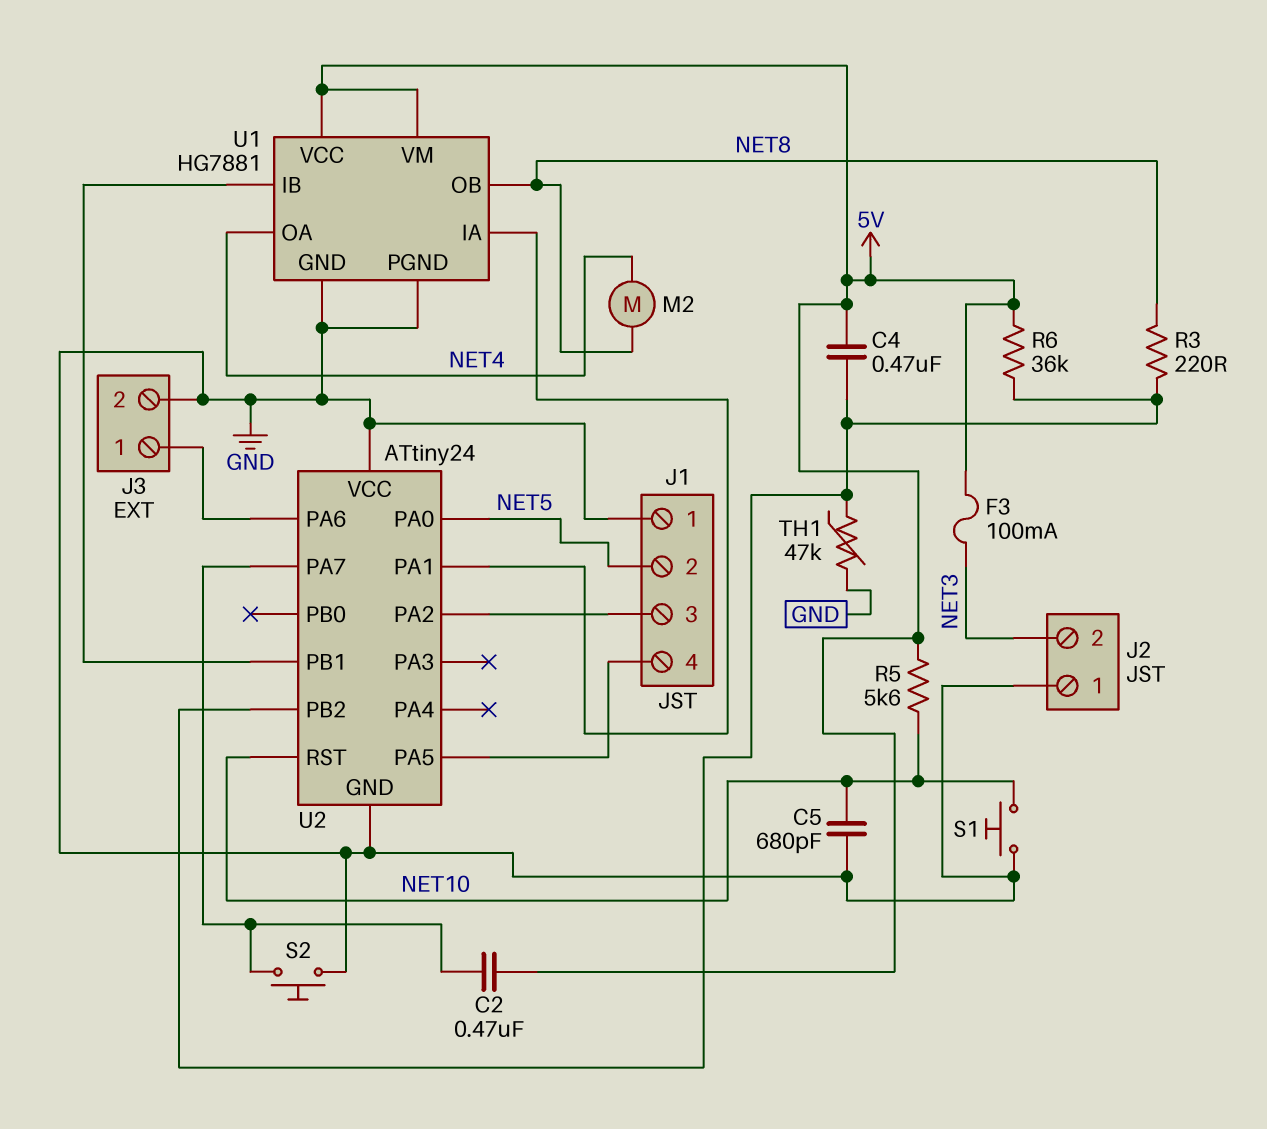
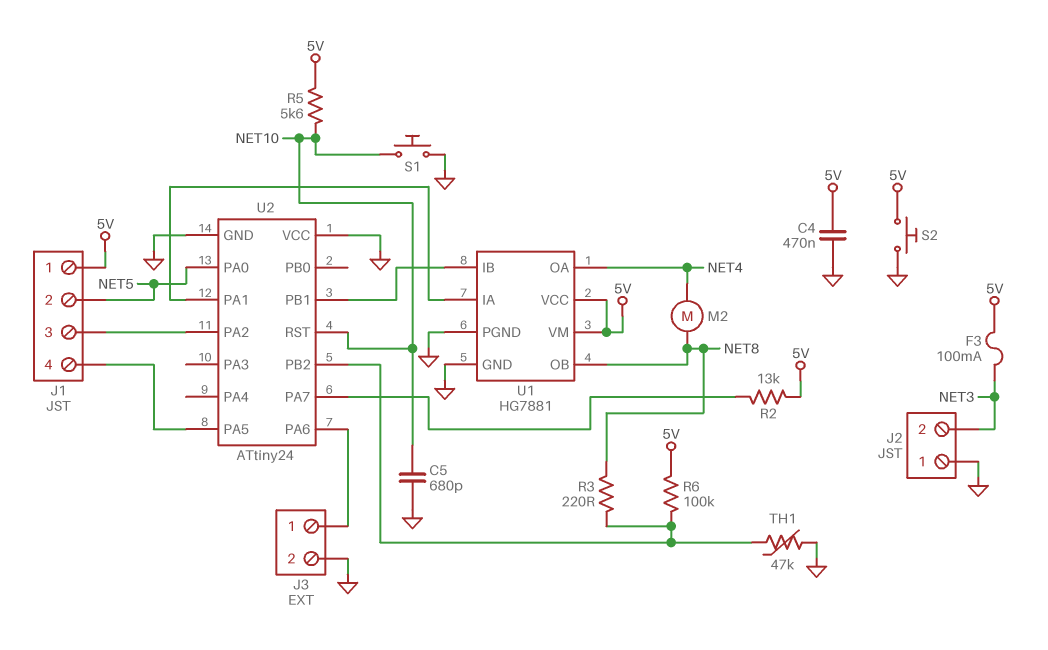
C2: 470nF (5V, U2/PA7) -> none
C4: 470nF (5V, U2/PB2) -> 470nF (5V, GND)
J1 pin 1: GND -> 5V
R2: none -> 13k (5V, U2/PA7)
R6: 36k (5V, U2/PB2) -> 100k (5V, U2/PB2)
S2: button (GND, U2/PA7) -> button (5V, GND)

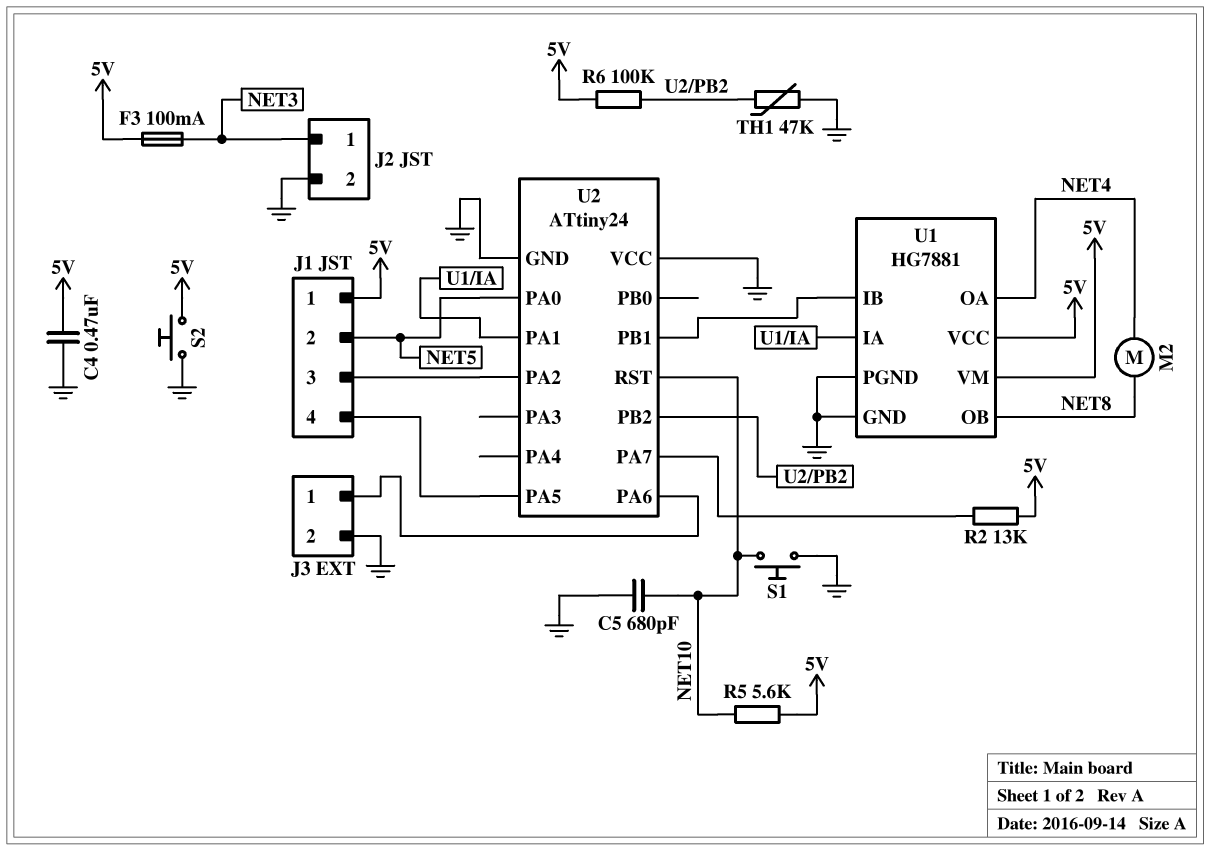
J2 pin 1: GND -> NET3
J2 pin 2: NET3 -> GND
R3: 220 (NET8, U2/PB2) -> none

